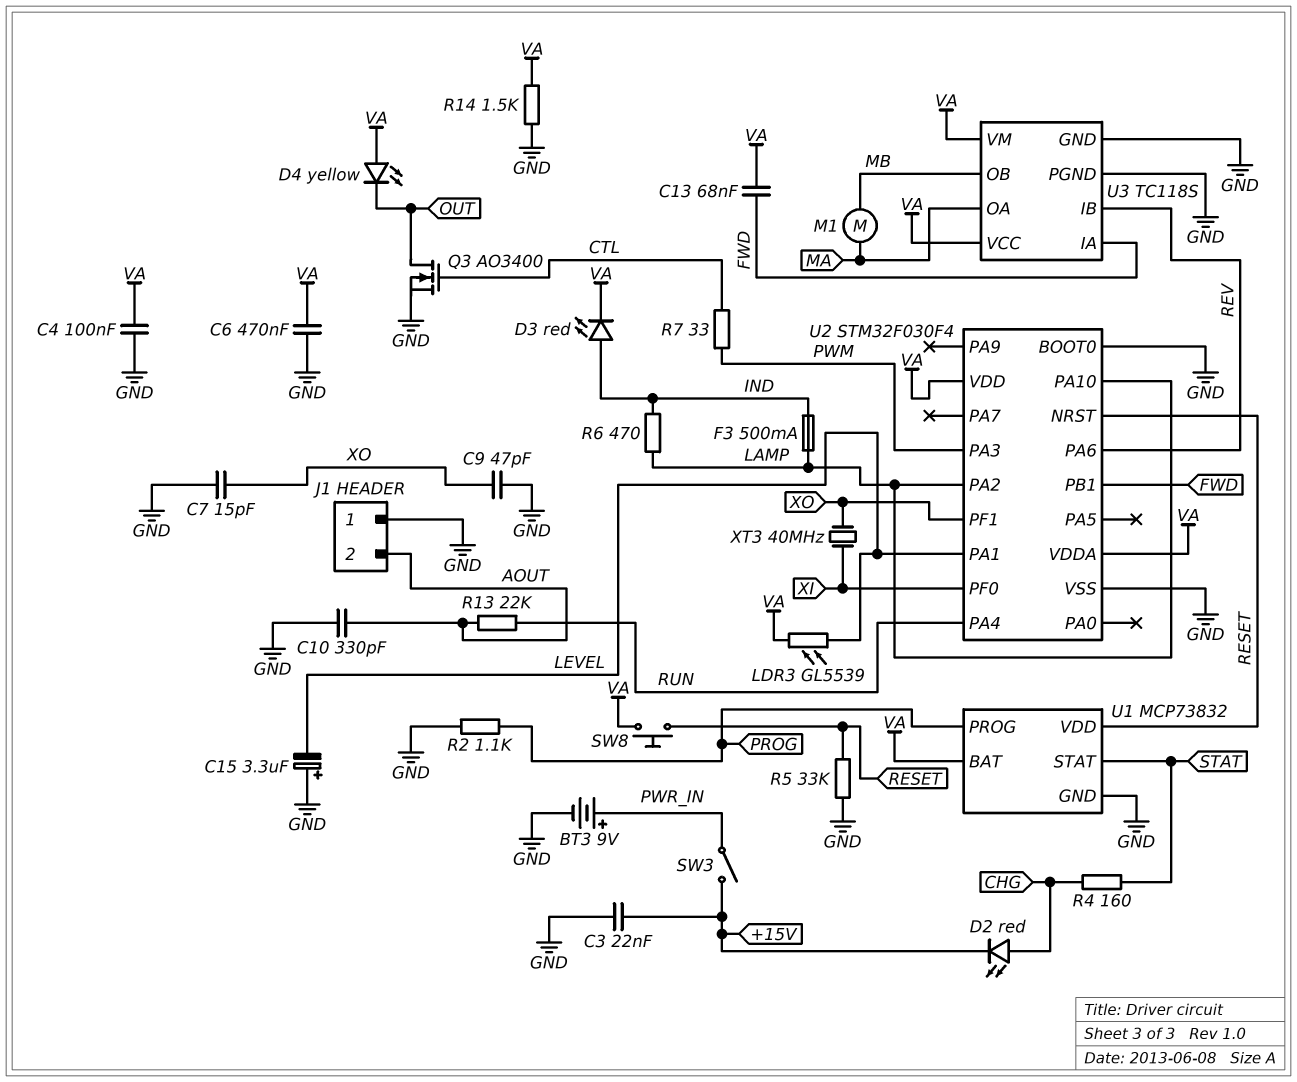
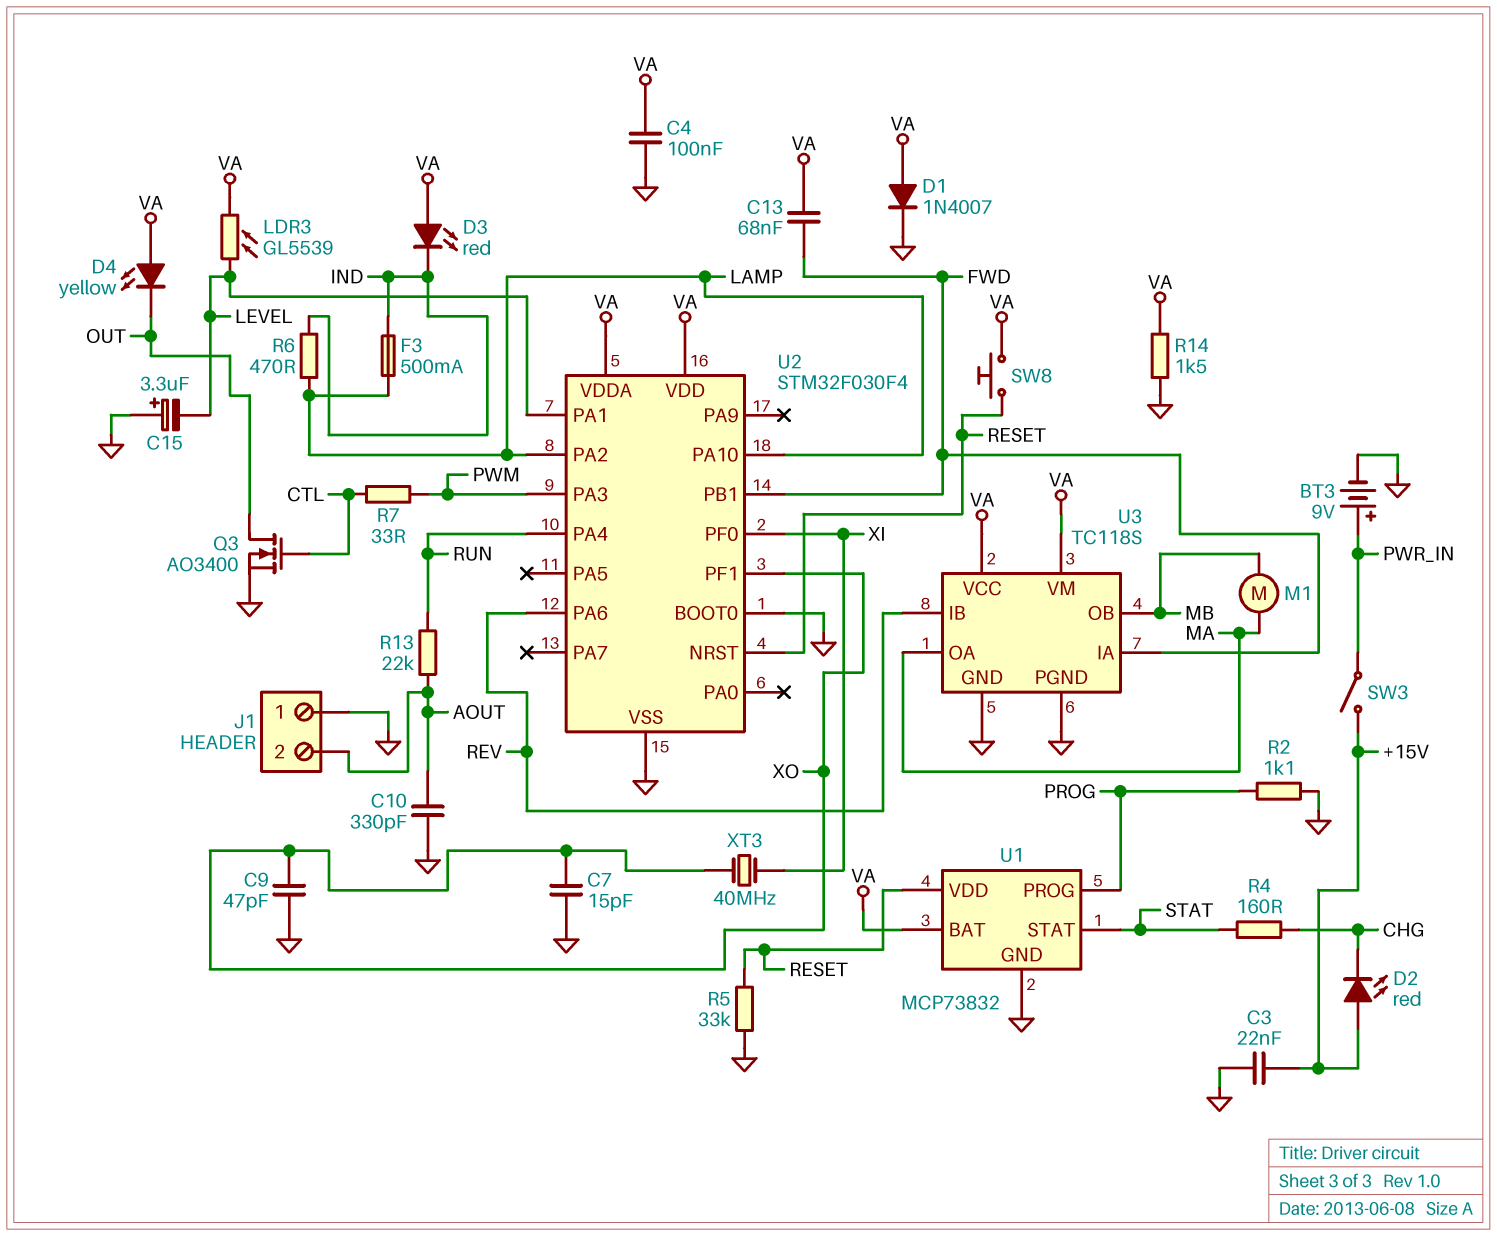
C6: 470nF (GND, VA) -> none
D1: none -> diode 1N4007 (A VA, K GND)
D2: LED red (A CHG, K +15V) -> LED red (A +15V, K CHG)
D3: LED red (A IND, K VA) -> LED red (A VA, K IND)

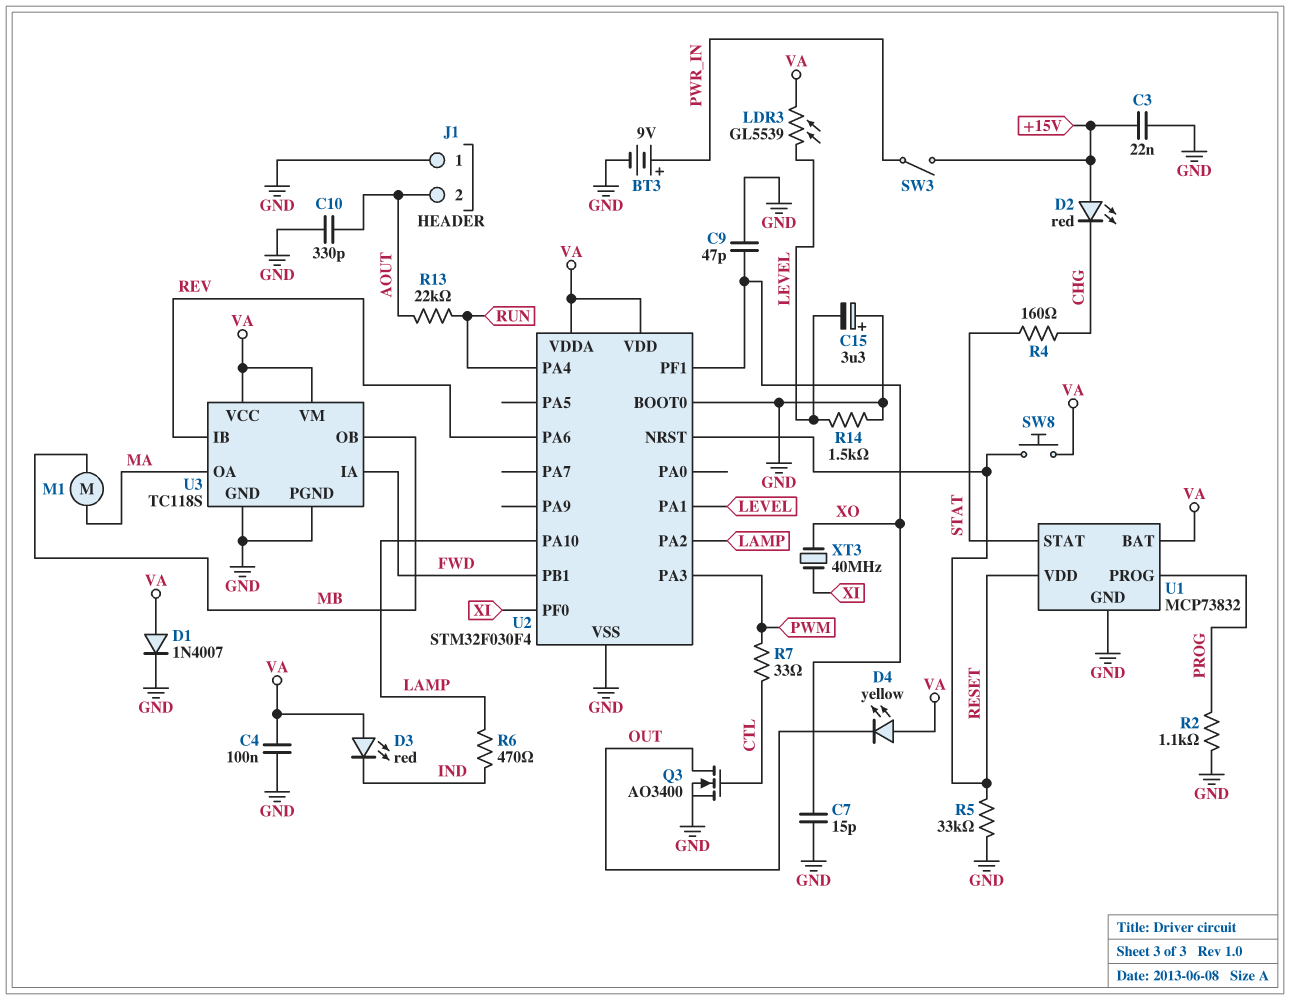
C13: 68nF (FWD, VA) -> none
F3: 500mA (IND, LAMP) -> none
R14: 1.5k (GND, VA) -> 1.5k (GND, LEVEL)

